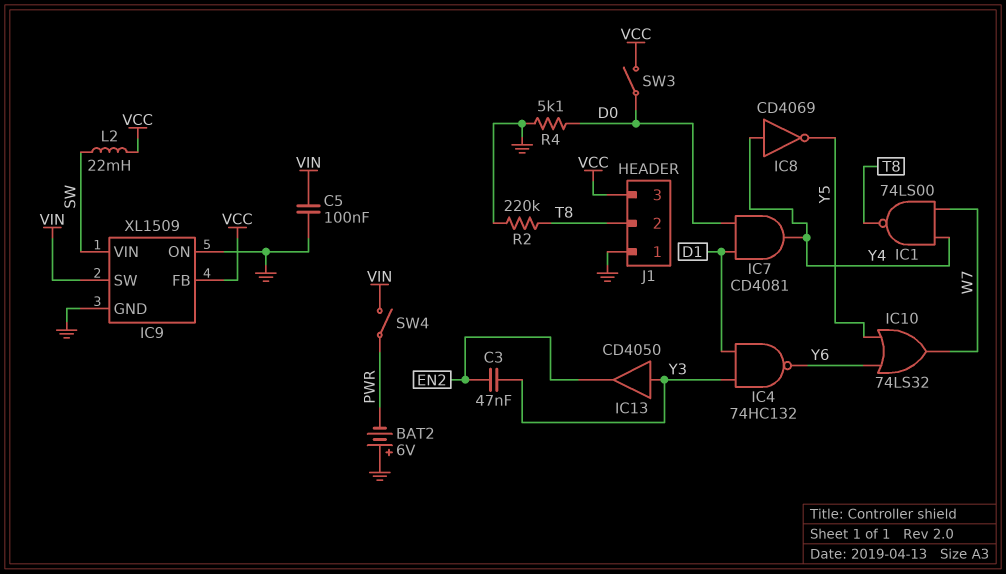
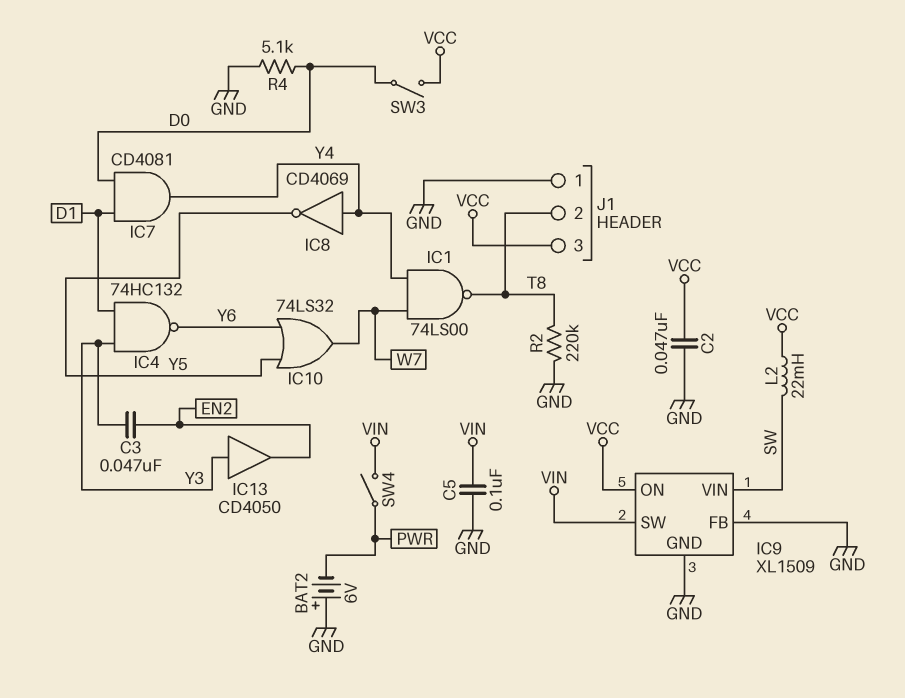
C2: none -> 47nF (GND, VCC)
IC9 pin FB: VCC -> GND
IC9 pin ON: GND -> VCC

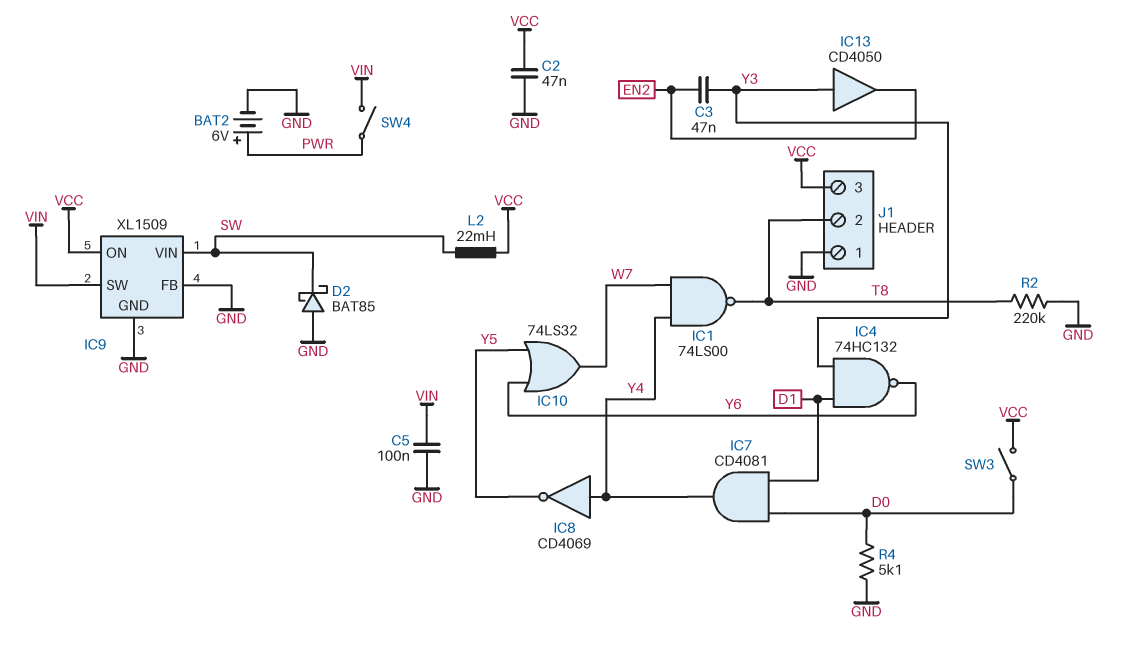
BAT2: 6V (plus GND, minus PWR) -> 6V (plus PWR, minus GND)
D2: none -> schottky BAT85 (A GND, K SW)

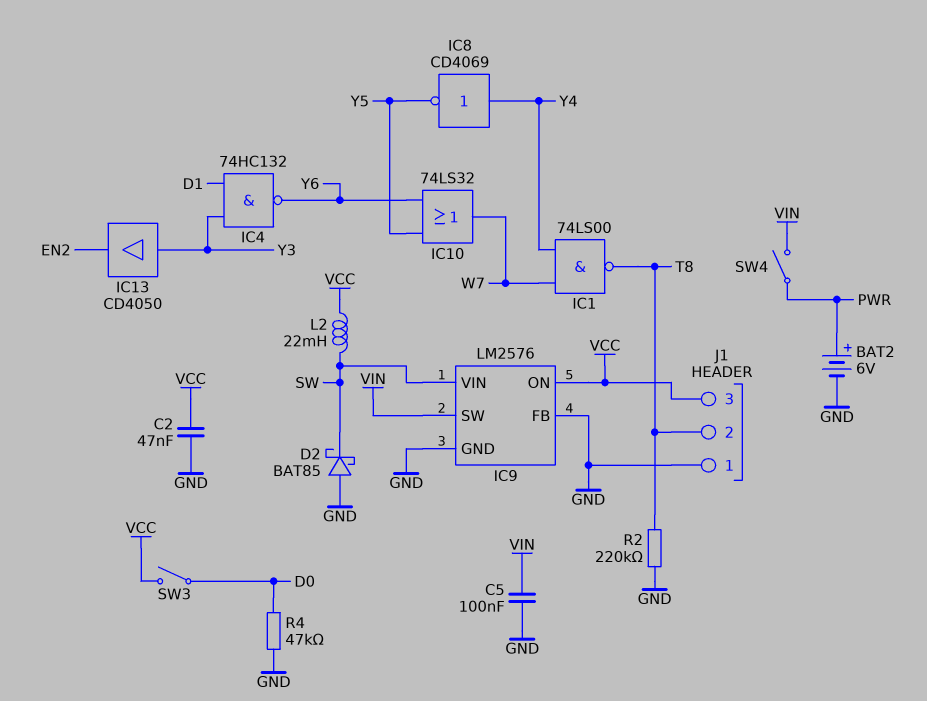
C3: 47nF (EN2, Y3) -> none
IC7: AND CD4081 (in D0, in D1, out Y4) -> none
IC9: XL1509 -> LM2576
R4: 5.1k (D0, GND) -> 47k (D0, GND)

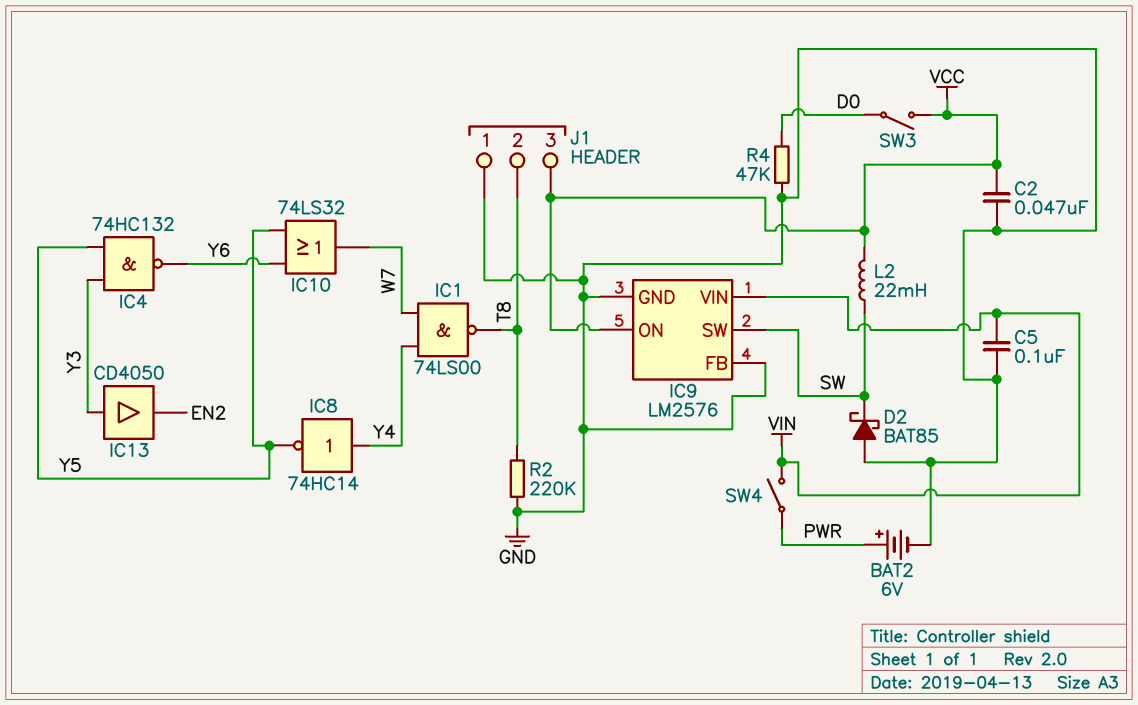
IC4: NAND 74HC132 (in D1, in Y3, out Y6) -> NAND 74HC132 (in Y3, in Y5, out Y6)
IC8: NOT CD4069 (in Y4, out Y5) -> NOT 74HC14 (in Y4, out Y5)
IC9 pin SW: VIN -> SW
IC9 pin VIN: SW -> VIN

